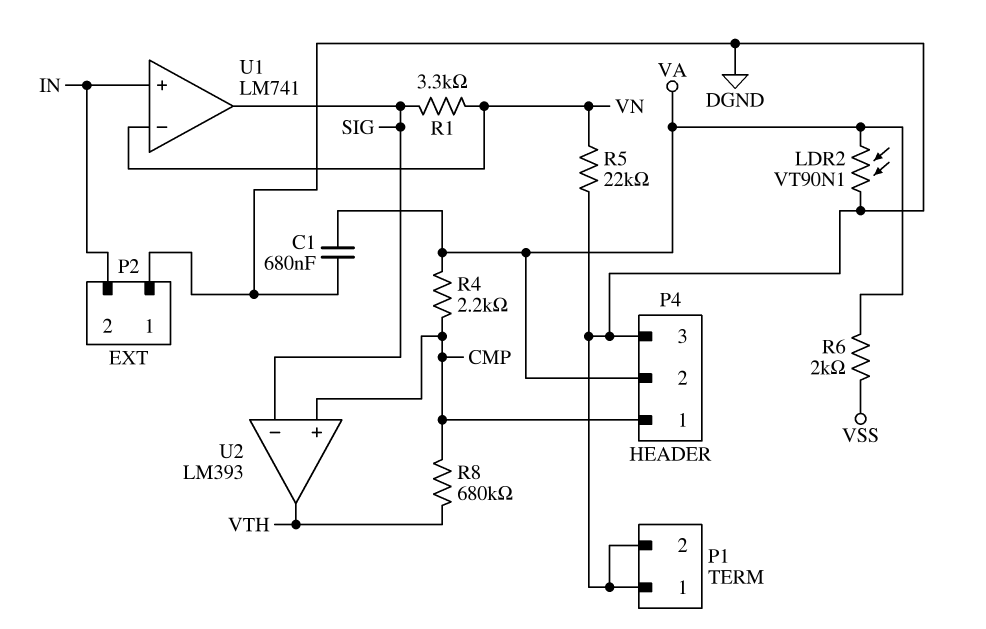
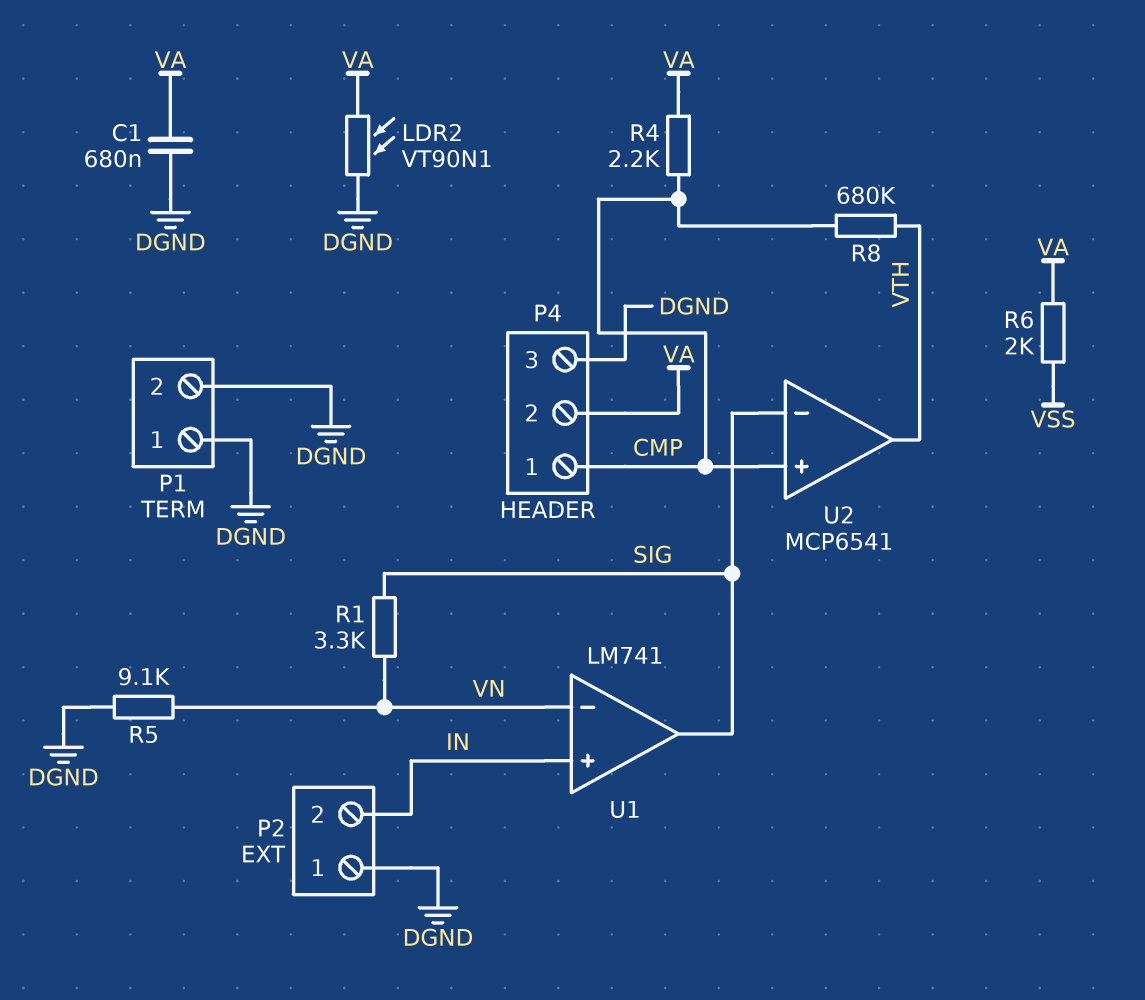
R5: 22k (DGND, VN) -> 9.1k (DGND, VN)
U2: LM393 -> MCP6541

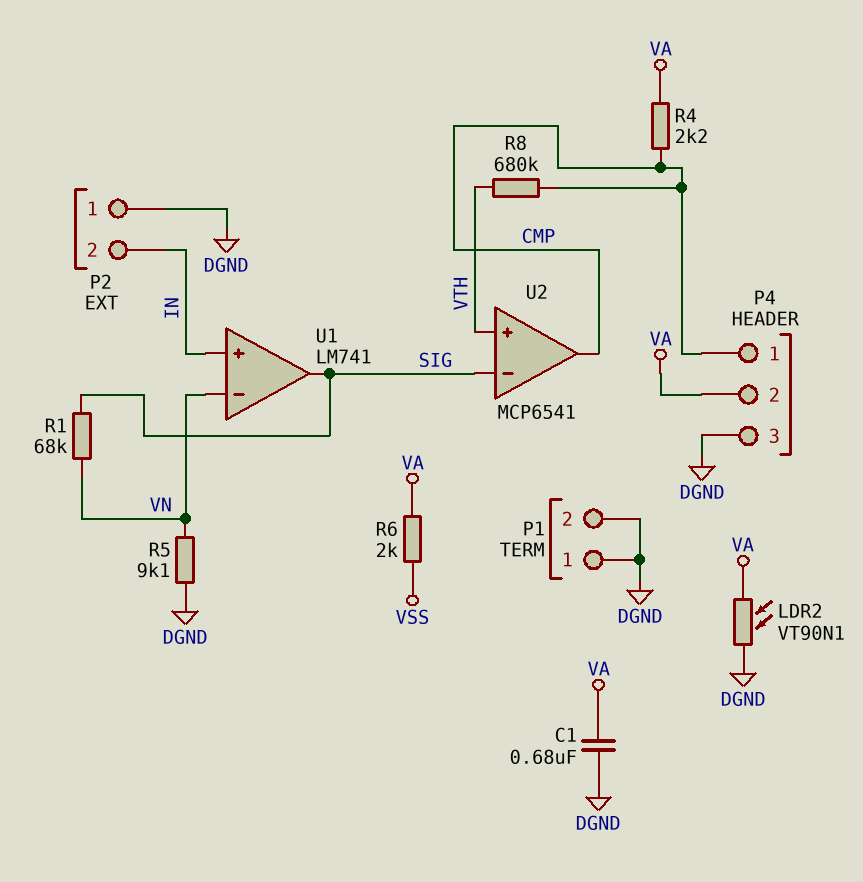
R1: 3.3k (SIG, VN) -> 68k (SIG, VN)
U2 pin in+: CMP -> VTH
U2 pin out: VTH -> CMP

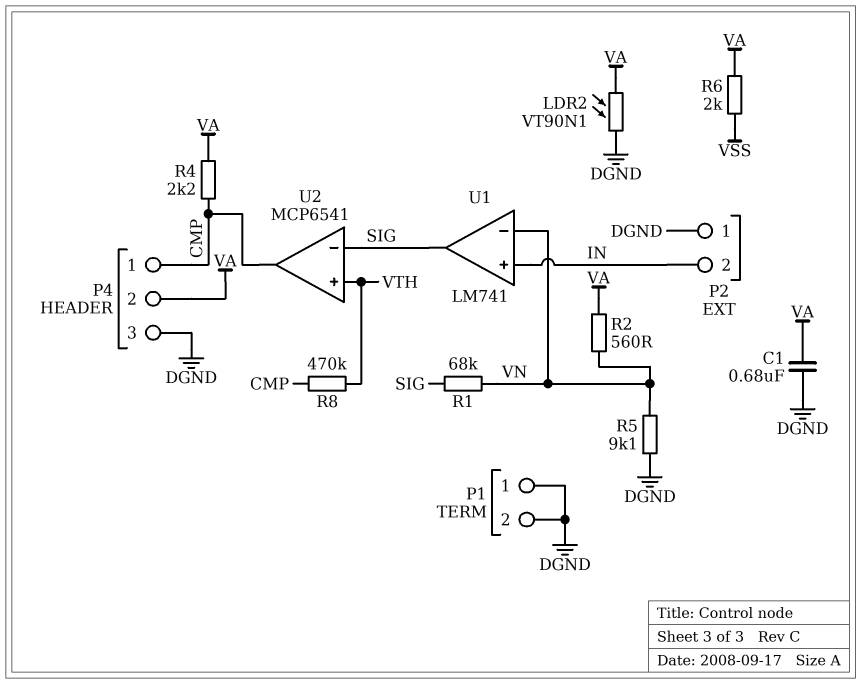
R2: none -> 560 (VA, VN)
R8: 680k (CMP, VTH) -> 470k (CMP, VTH)

